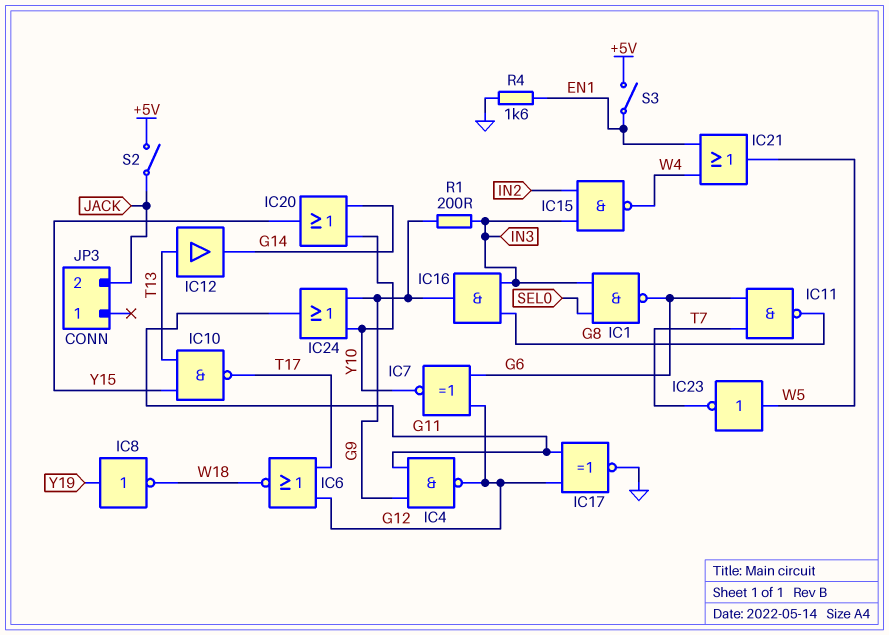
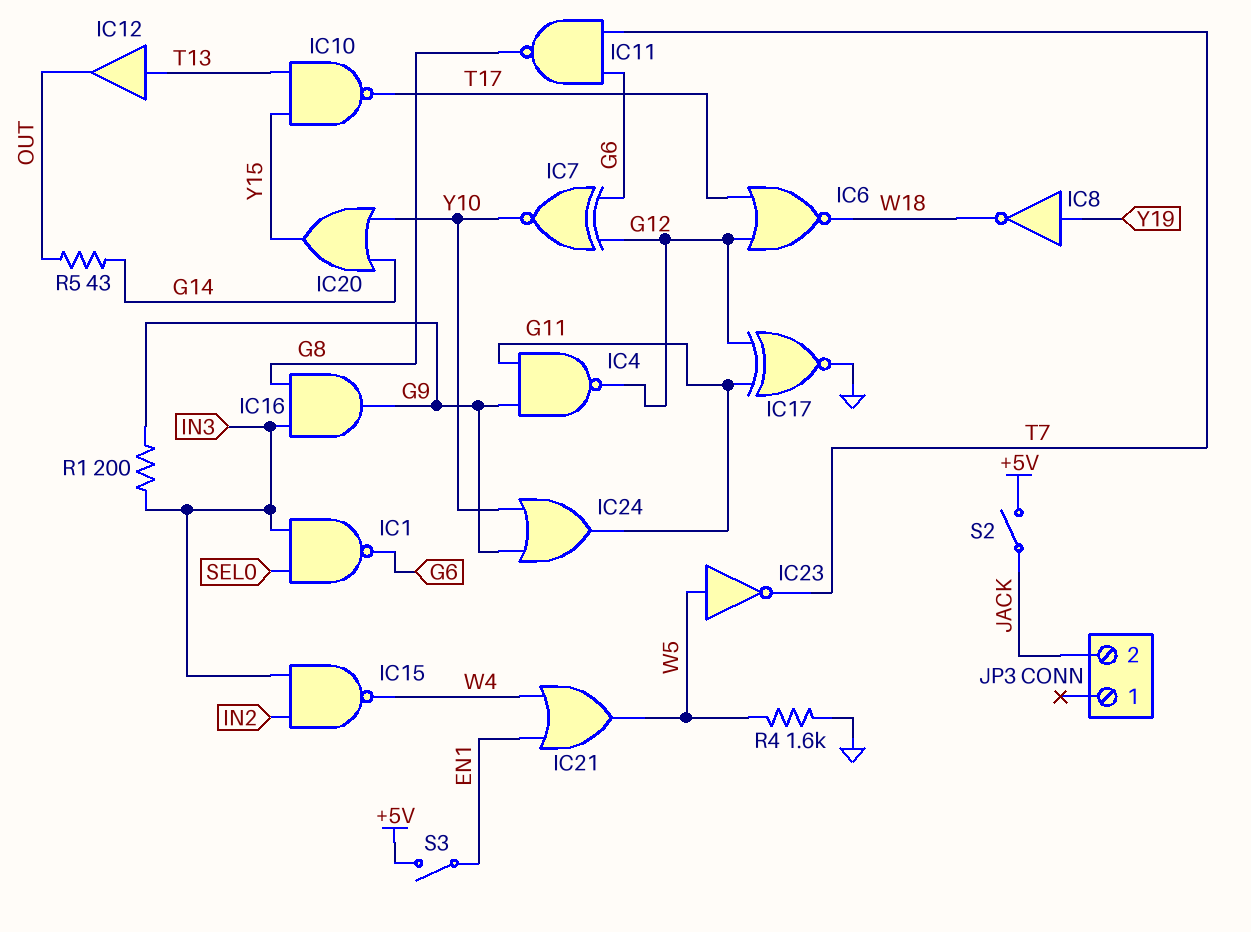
IC12: buffer (in T13, out G14) -> buffer (in T13, out OUT)
R4: 1.6k (EN1, GND) -> 1.6k (GND, W5)
R5: none -> 43 (G14, OUT)

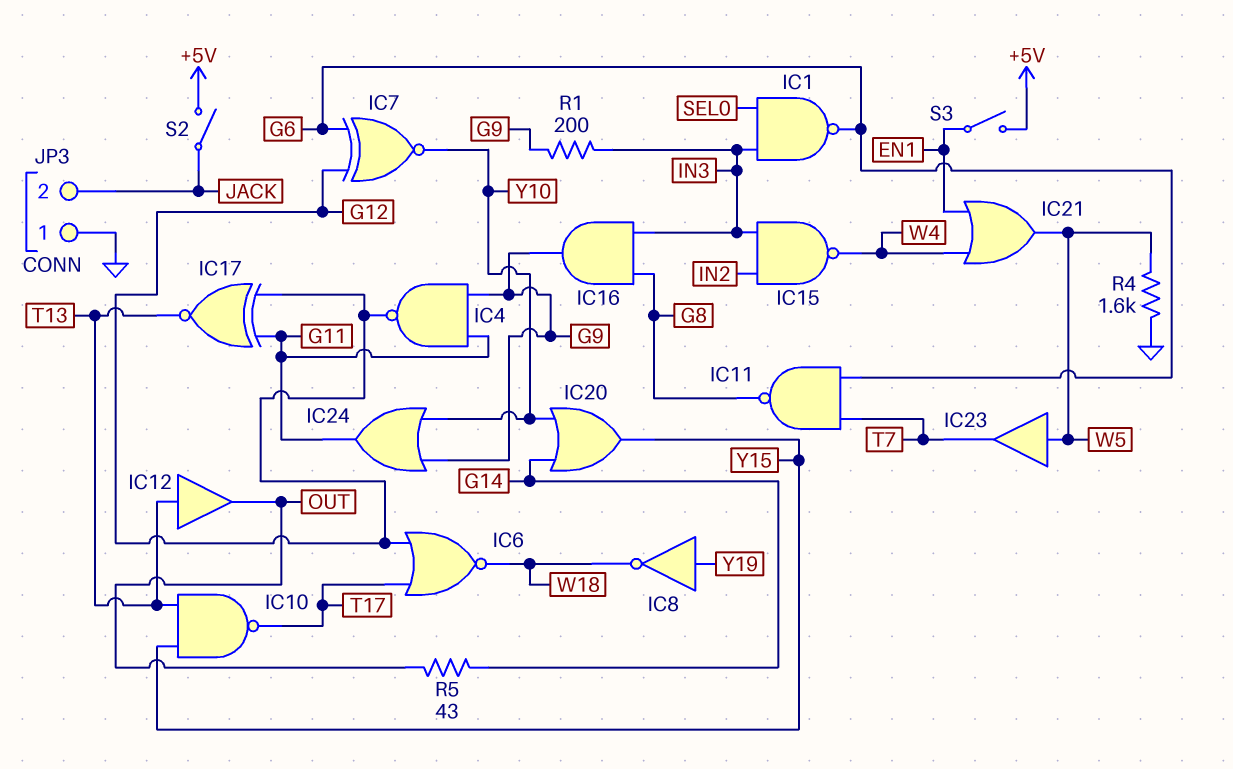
IC17: XNOR (in G11, in G12, out GND) -> XNOR (in G11, in G12, out T13)
IC23: NOT (in W5, out T7) -> buffer (in W5, out T7)
JP3 pin 1: none -> GND

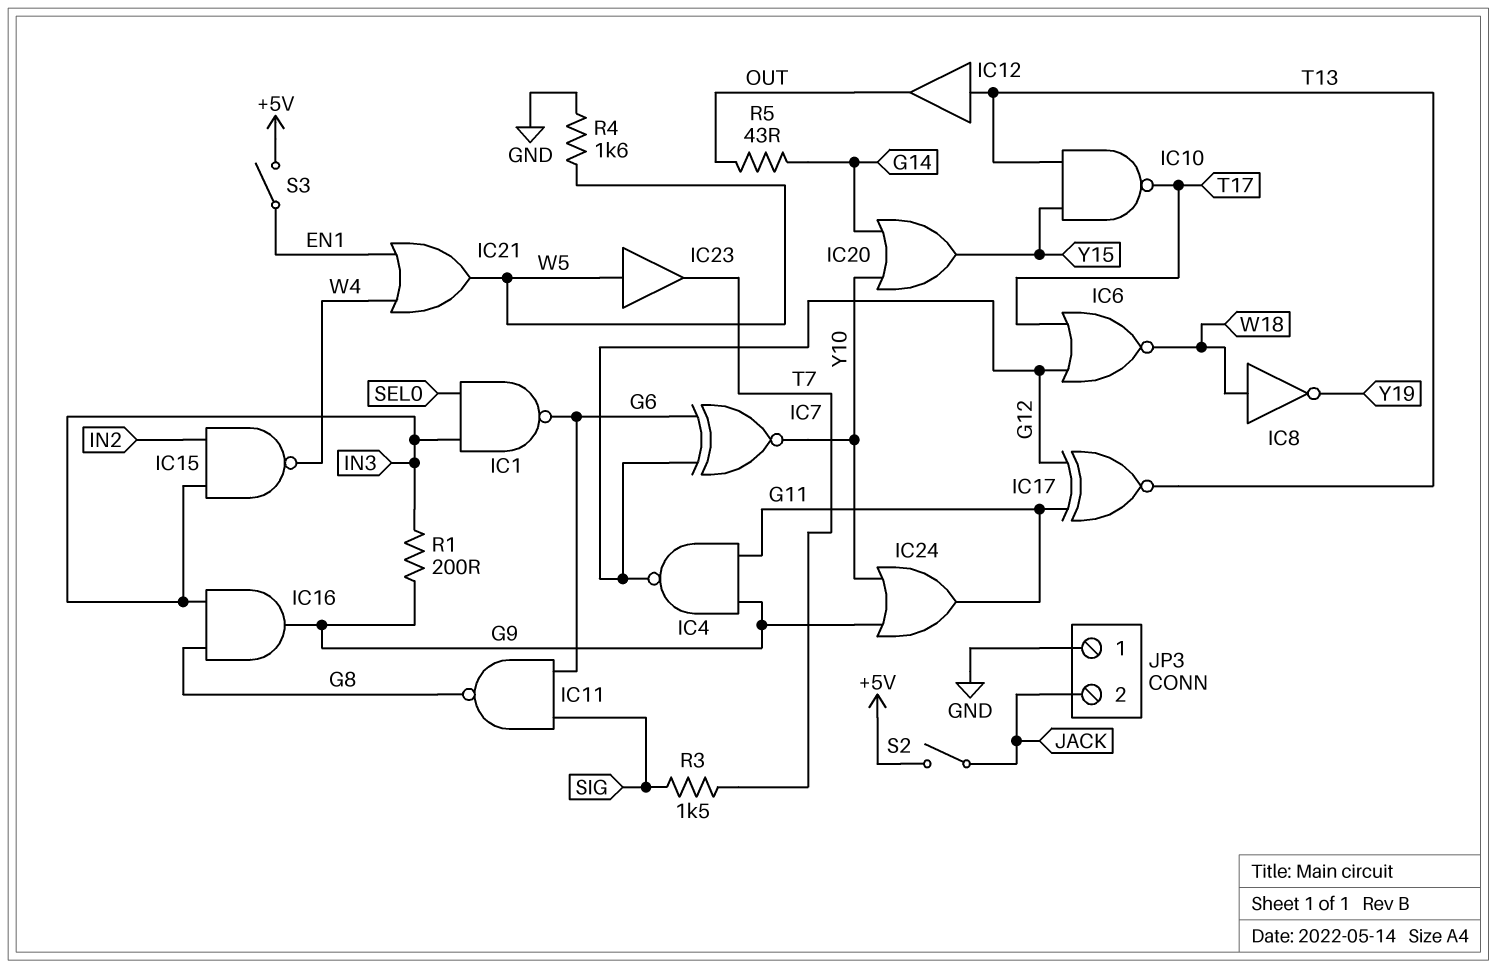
IC8: NOT (in Y19, out W18) -> NOT (in W18, out Y19)
IC11: NAND (in G6, in T7, out G8) -> NAND (in G6, in SIG, out G8)
R3: none -> 1.5k (SIG, T7)

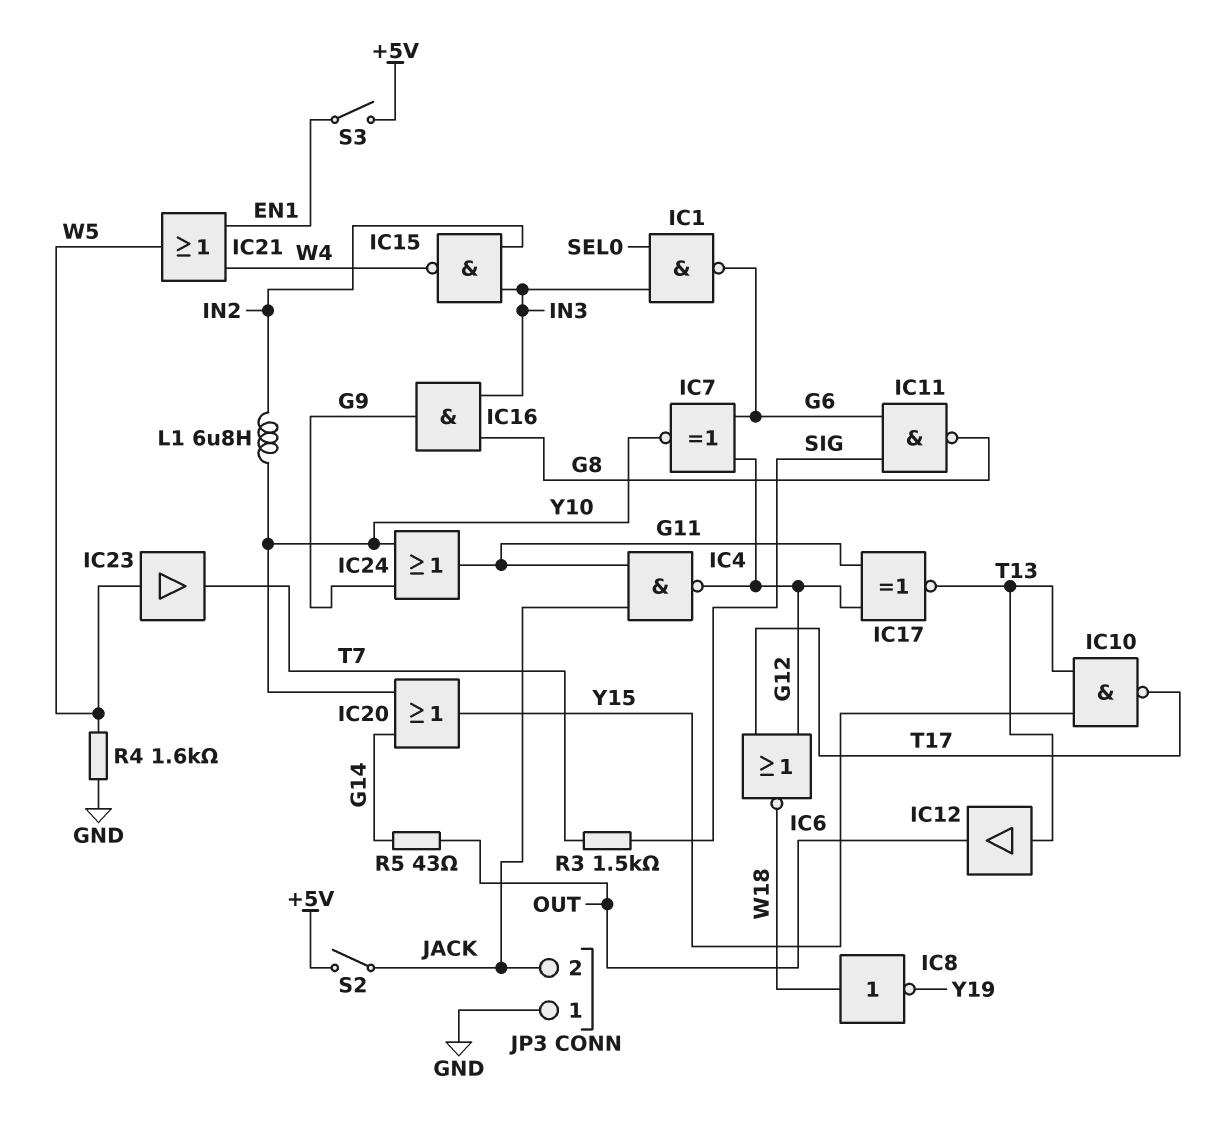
IC4: NAND (in G9, in G11, out G12) -> NAND (in G11, in JACK, out G12)
L1: none -> 6.8uH (IN2, Y10)
R1: 200 (G9, IN3) -> none

